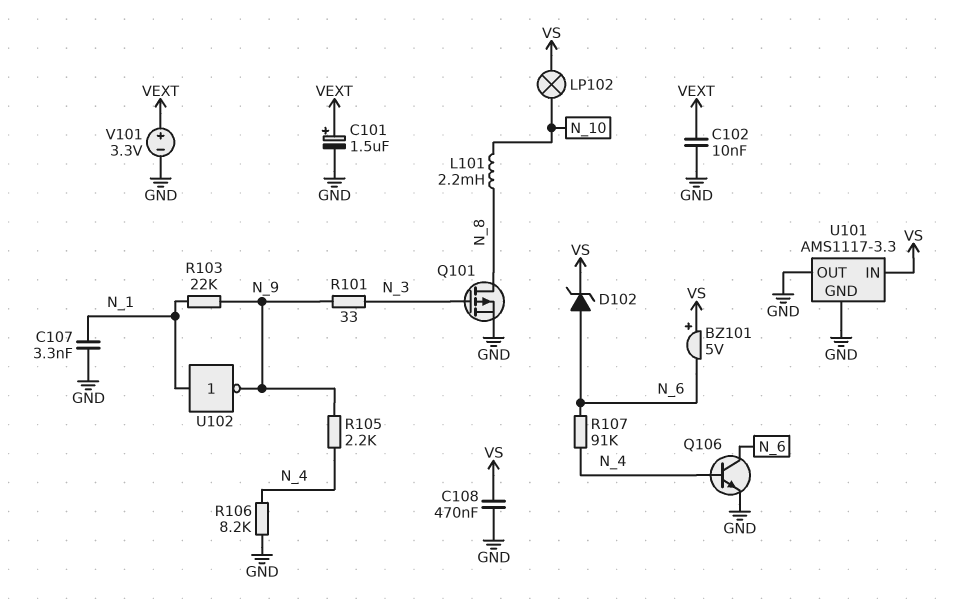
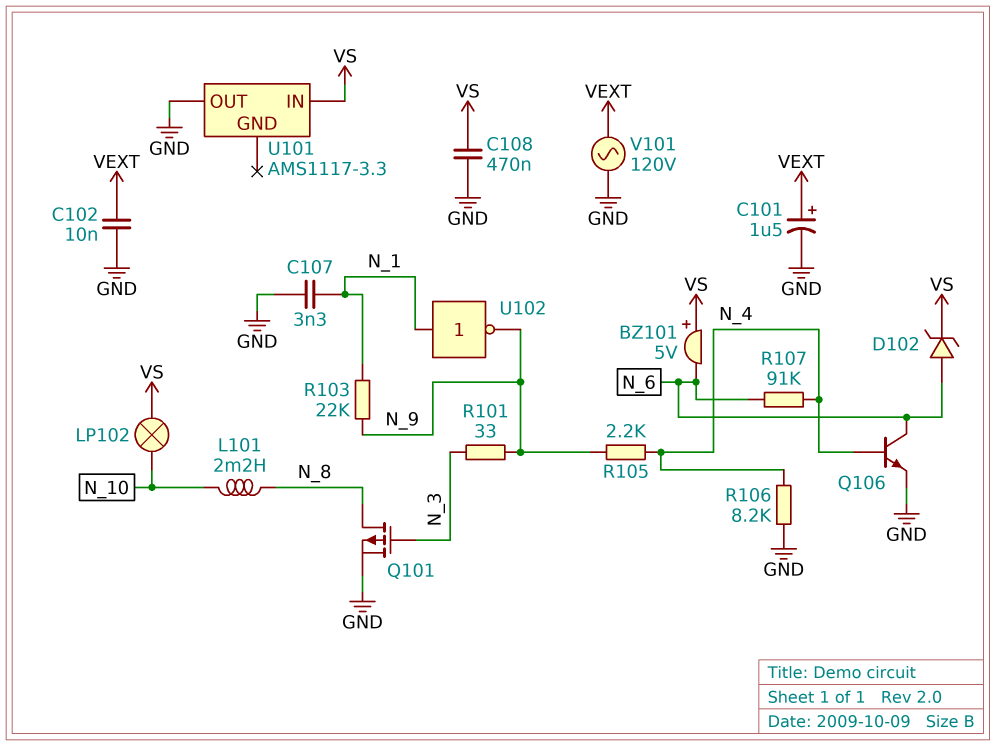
U101 pin GND: GND -> none
V101: 3.3V (plus VEXT, minus GND) -> AC 120V (GND, VEXT)

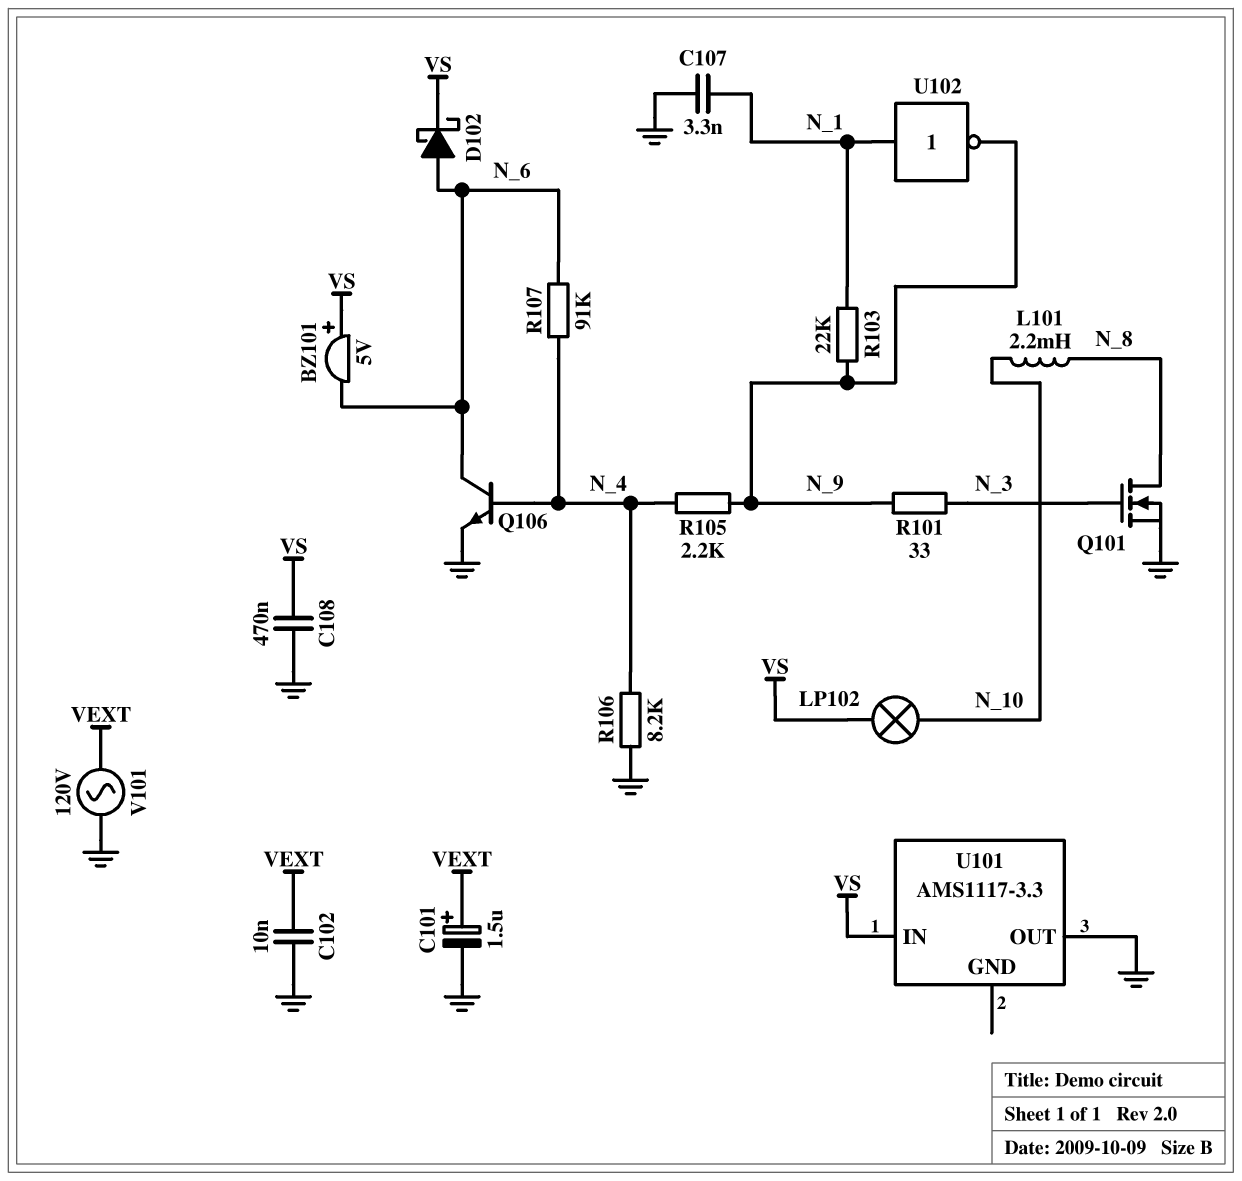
D102: zener (A N_6, K VS) -> schottky (A N_6, K VS)
Q101: PMOS (G N_3, D N_8, S GND) -> NMOS (G N_3, D N_8, S GND)

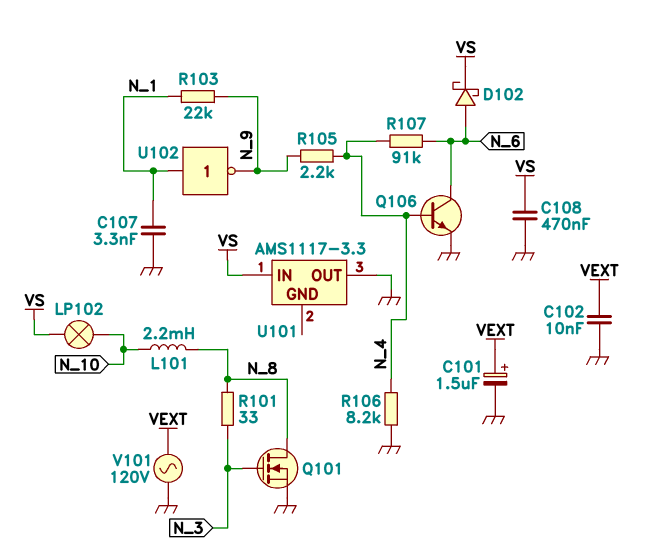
BZ101: buzzer 5V (plus VS, minus N_6) -> none
R101: 33 (N_3, N_9) -> 33 (N_3, N_8)

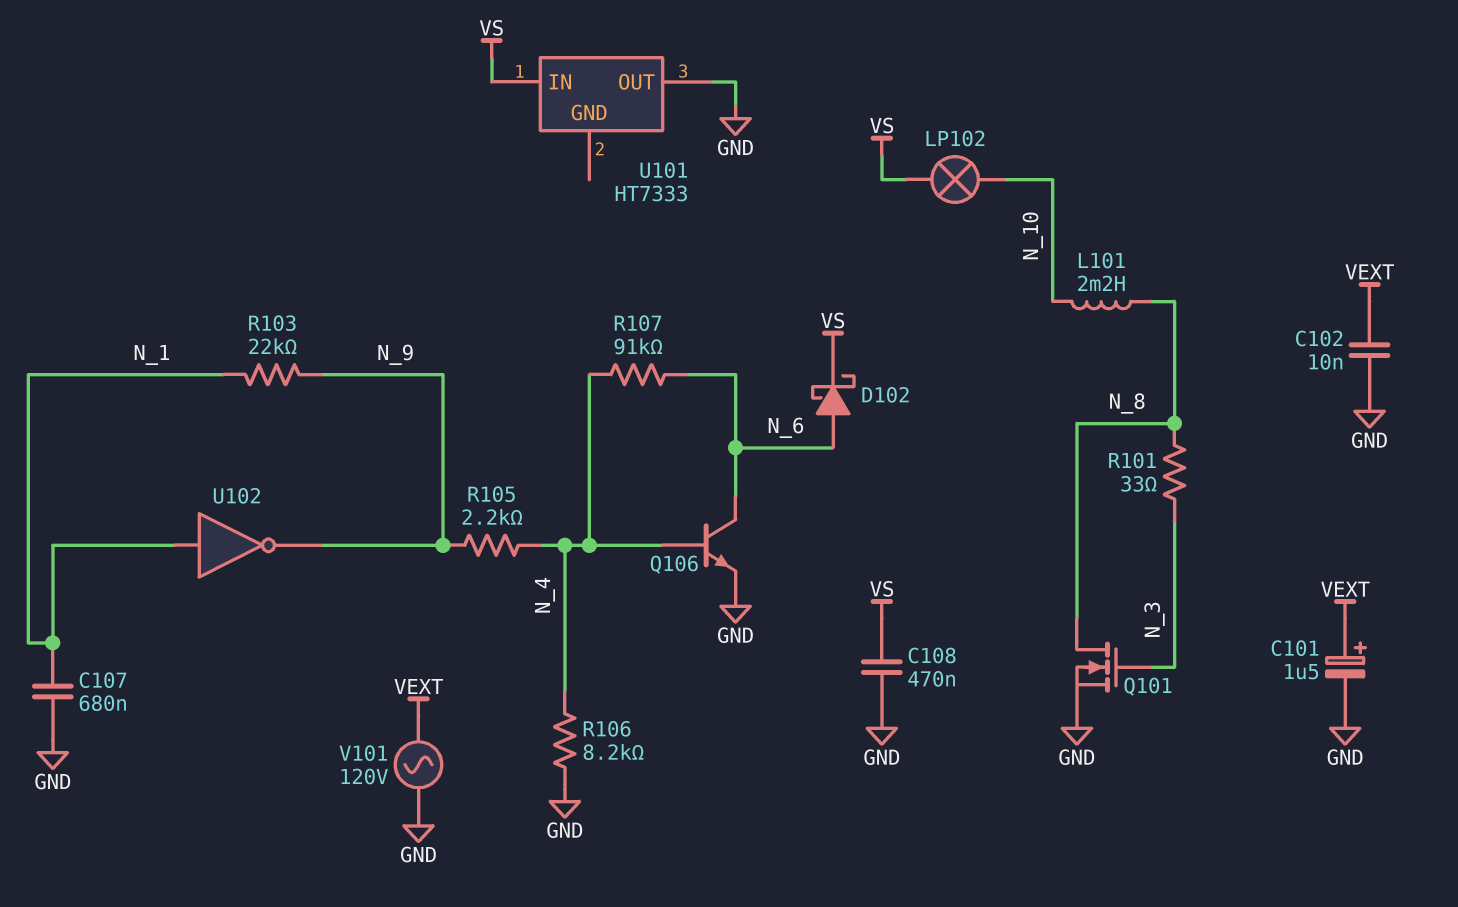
C107: 3.3nF (GND, N_1) -> 680nF (GND, N_1)
U101: AMS1117-3.3 -> HT7333

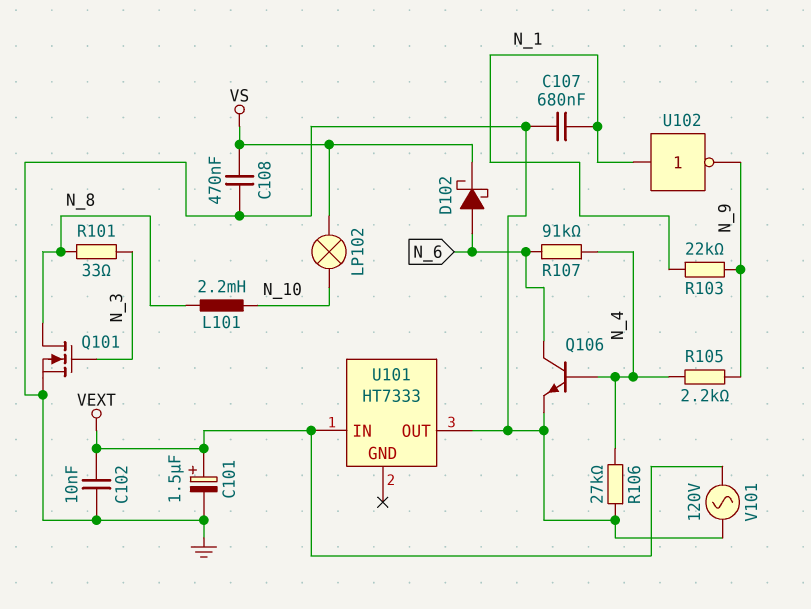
R106: 8.2k (GND, N_4) -> 27k (GND, N_4)
U101 pin IN: VS -> VEXT

